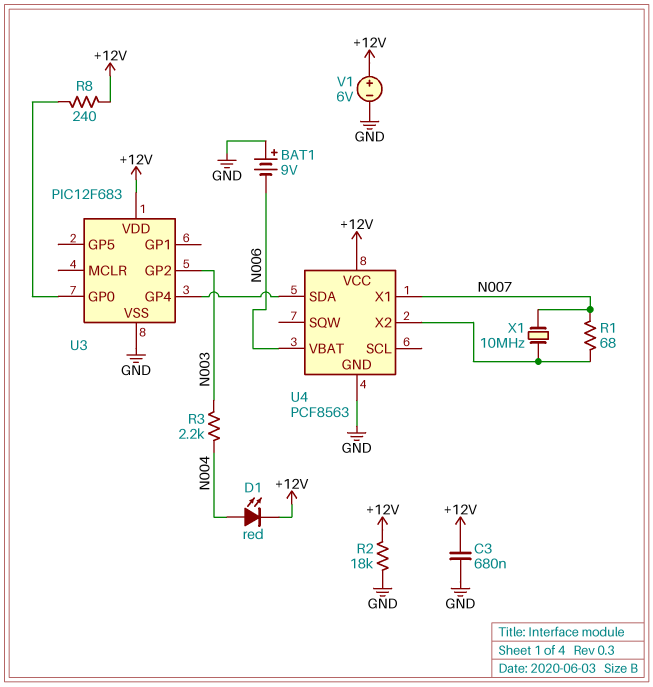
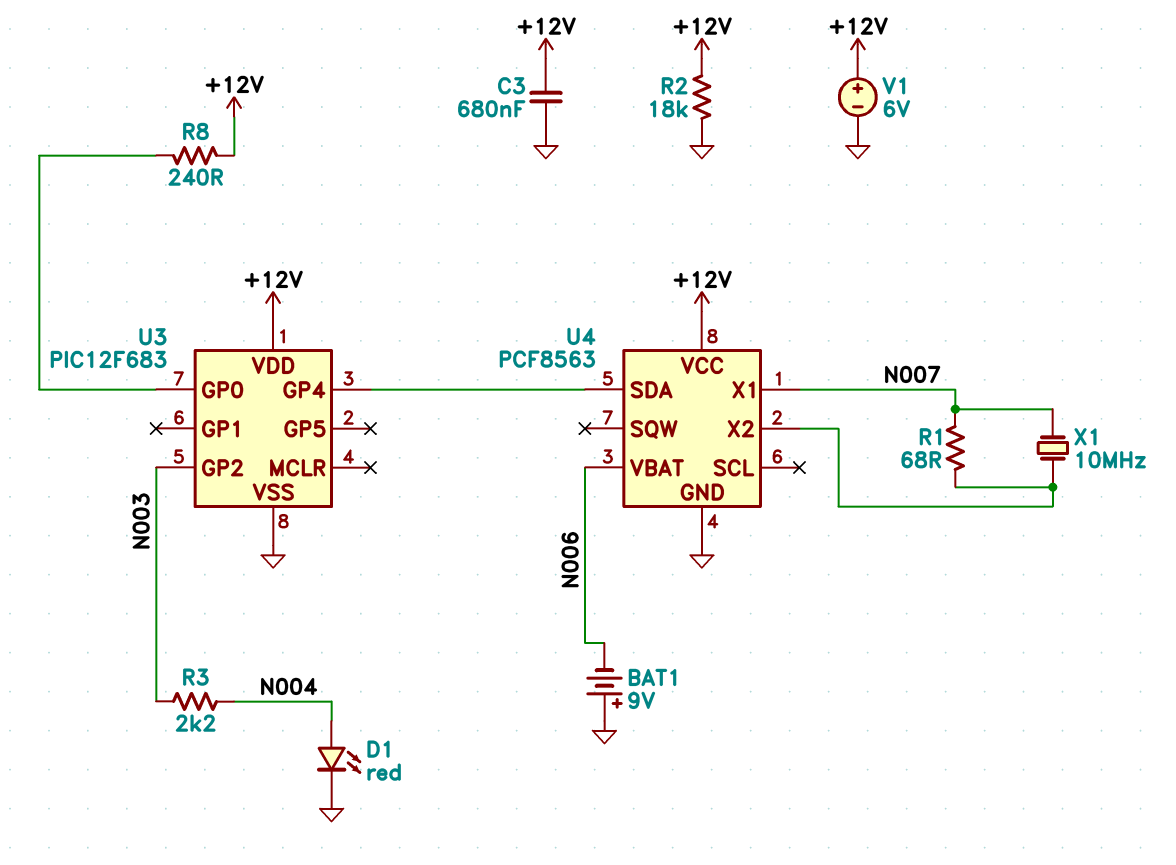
D1: LED red (A N004, K +12V) -> LED red (A N004, K GND)

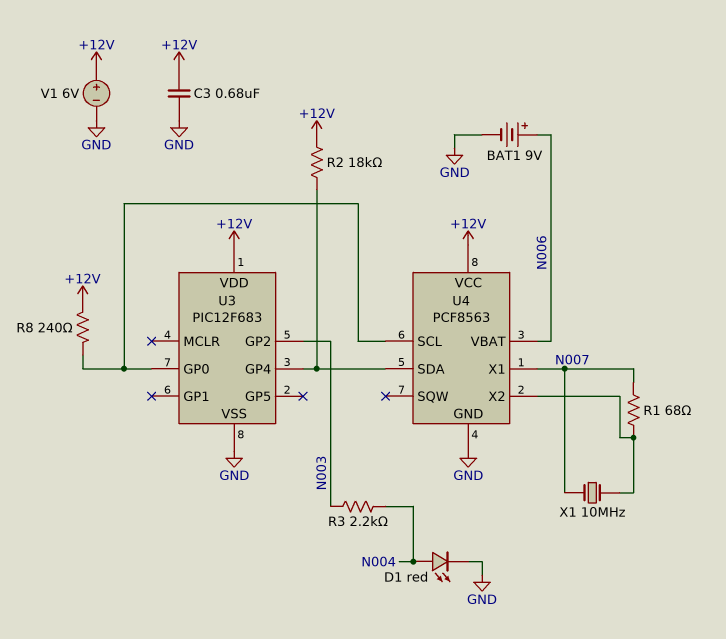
BAT1: 9V (plus GND, minus N006) -> 9V (plus N006, minus GND)
R2: 18k (+12V, GND) -> 18k (+12V, U3/GP4)
U4 pin SCL: none -> U3/GP0

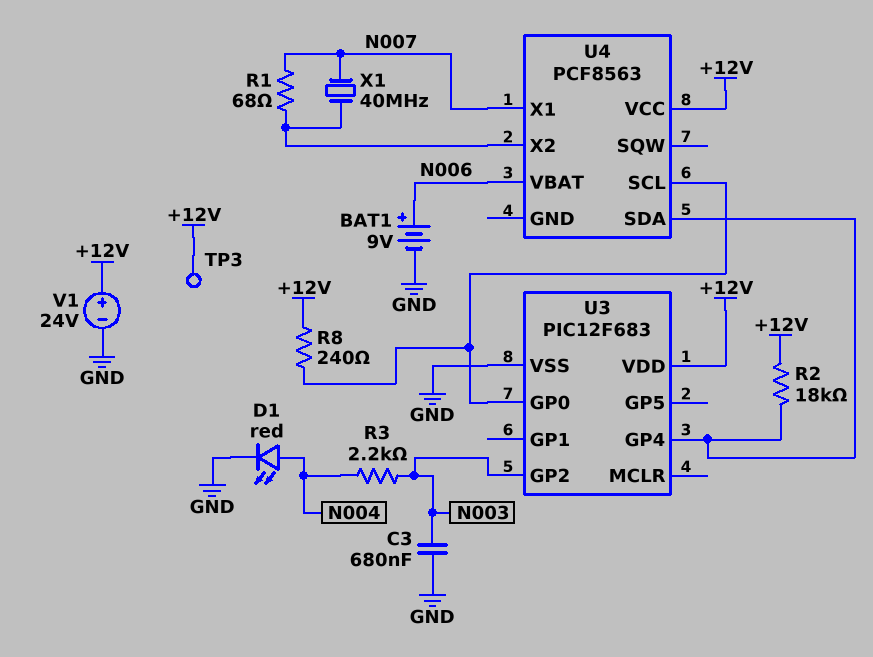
C3: 680nF (+12V, GND) -> 680nF (GND, N003)
TP3: none -> test point (+12V)
U4 pin GND: GND -> none
V1: 6V (plus +12V, minus GND) -> 24V (plus +12V, minus GND)
X1: 10MHz (N007, U4/X2) -> 40MHz (N007, U4/X2)

